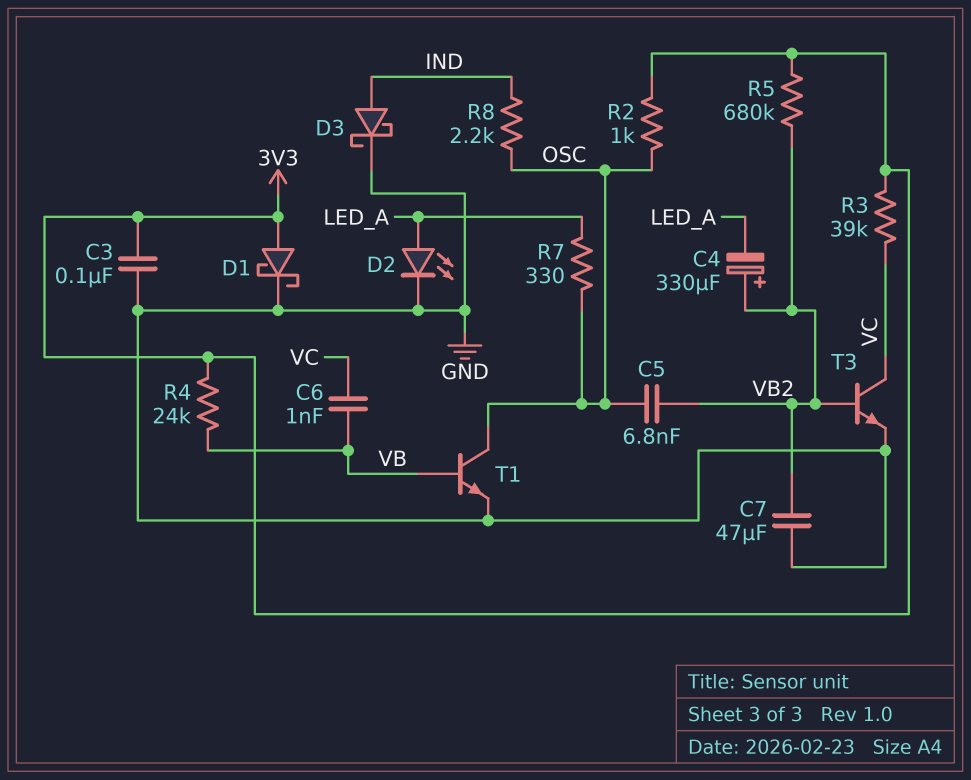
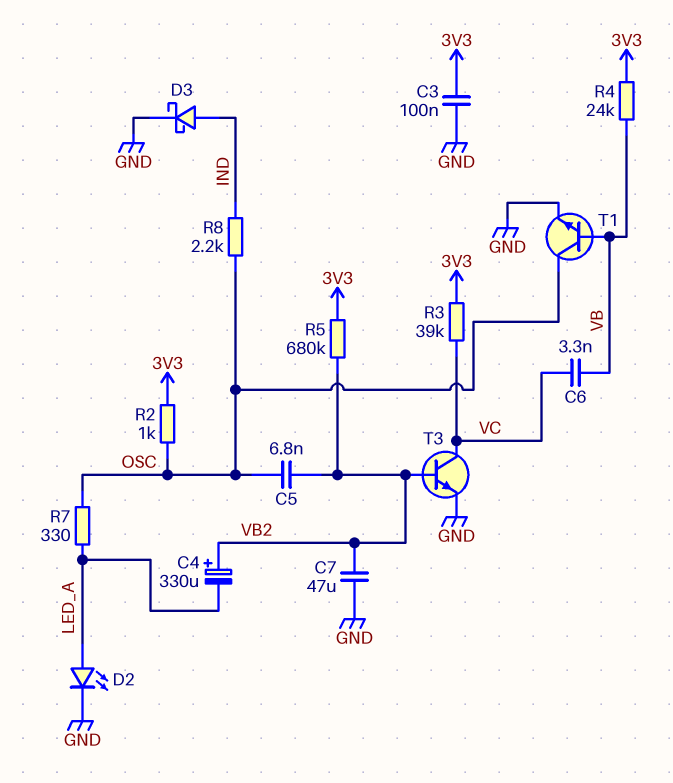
C6: 1nF (VB, VC) -> 3.3nF (VB, VC)
D1: schottky (A 3V3, K GND) -> none

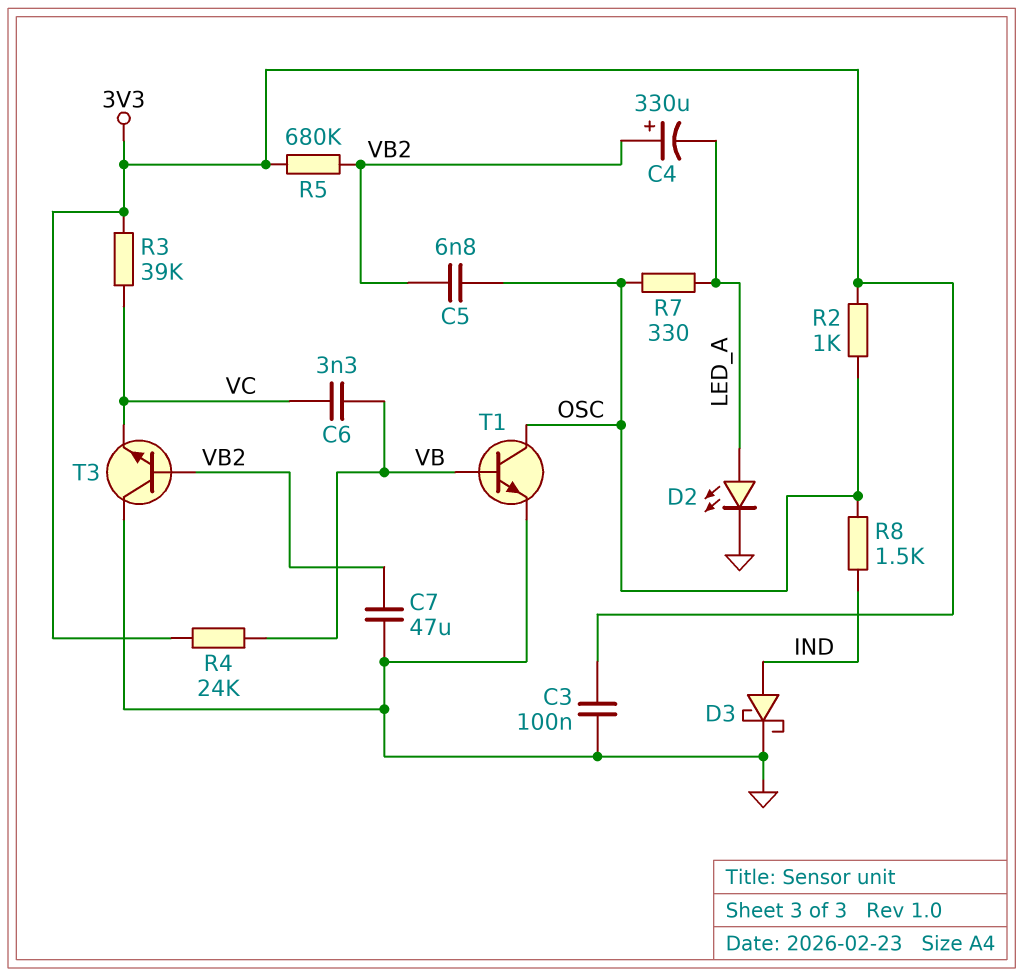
R8: 2.2k (IND, OSC) -> 1.5k (IND, OSC)
T3: NPN (B VB2, C VC, E GND) -> NPN (B VB2, C GND, E VC)

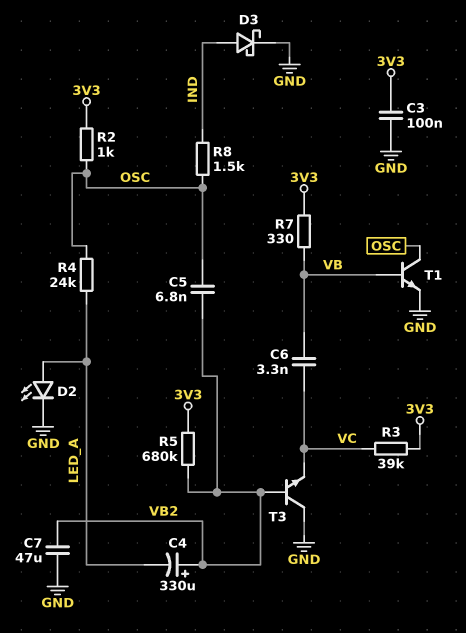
R4: 24k (3V3, VB) -> 24k (LED_A, OSC)
R7: 330 (LED_A, OSC) -> 330 (3V3, VB)

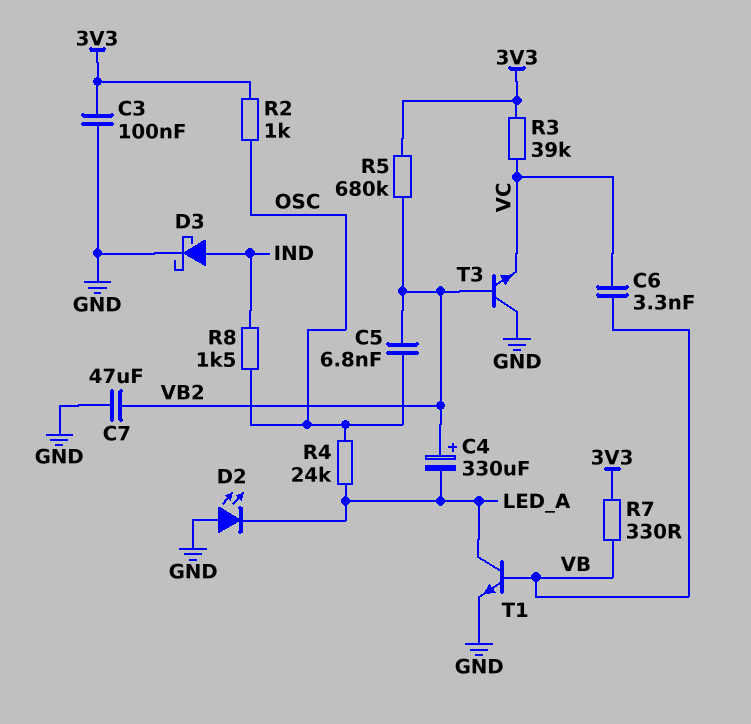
D2: LED (A LED_A, K GND) -> LED (A GND, K LED_A)
T1: NPN (B VB, C OSC, E GND) -> NPN (B VB, C LED_A, E GND)

